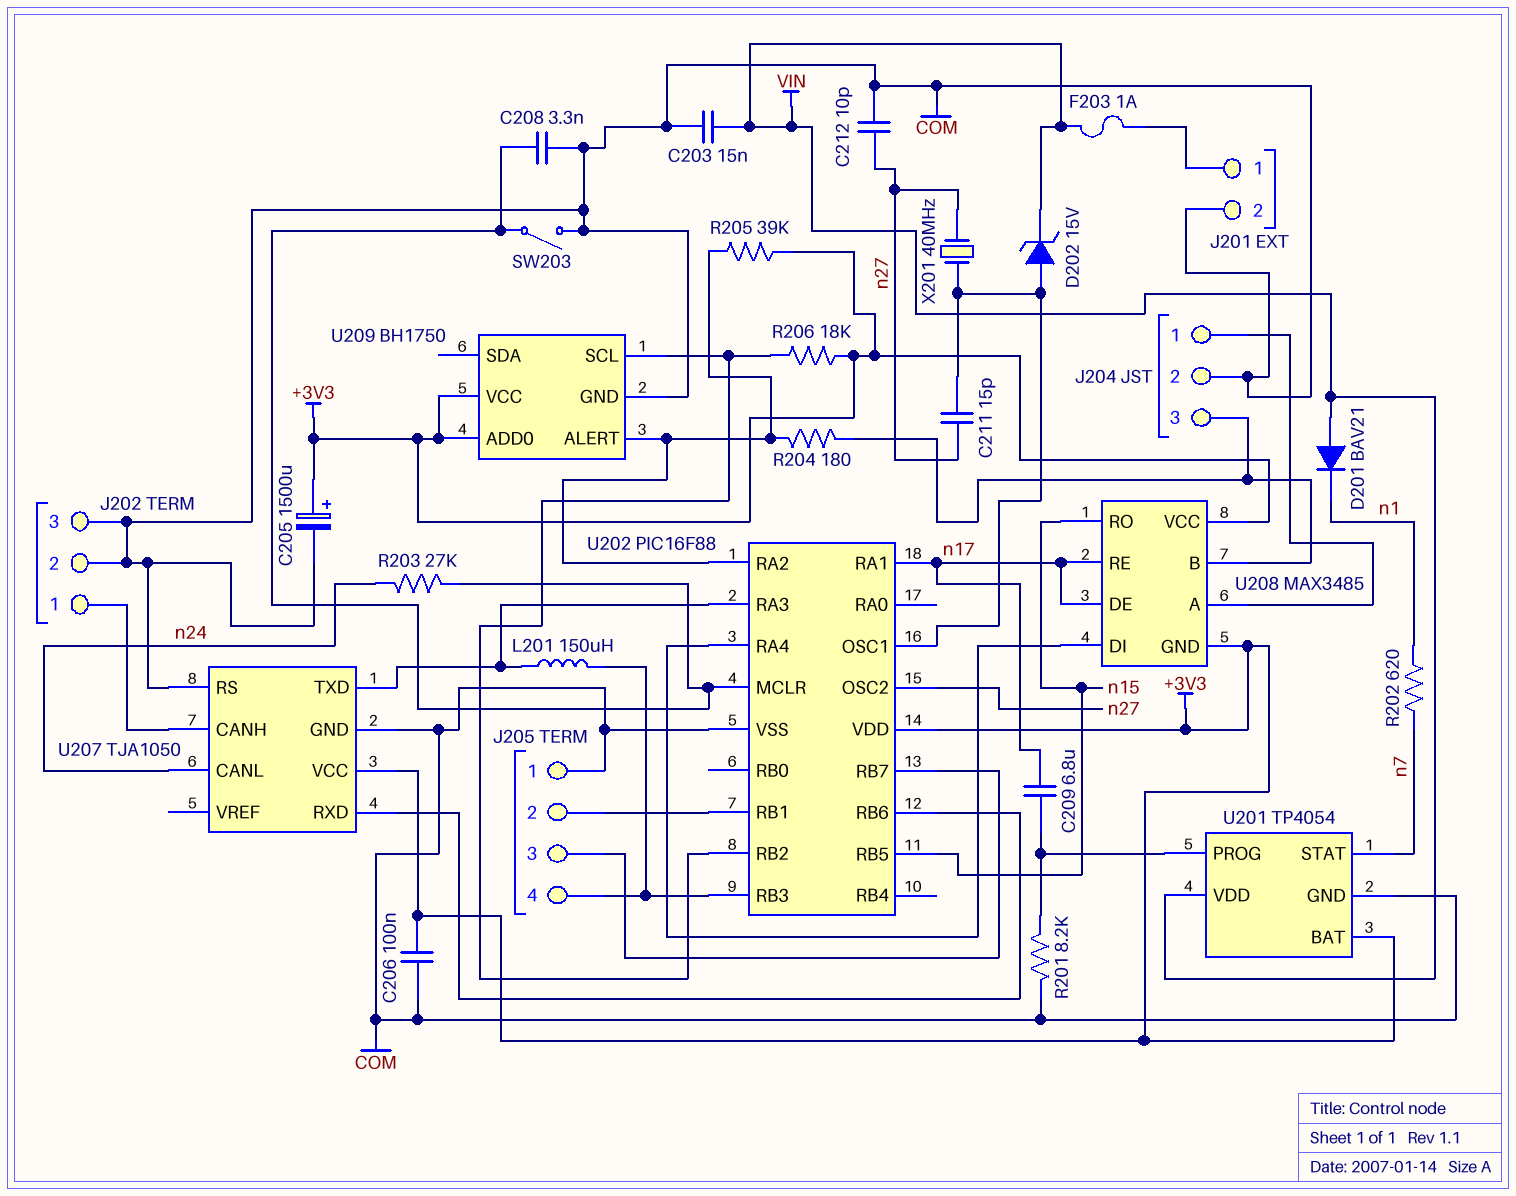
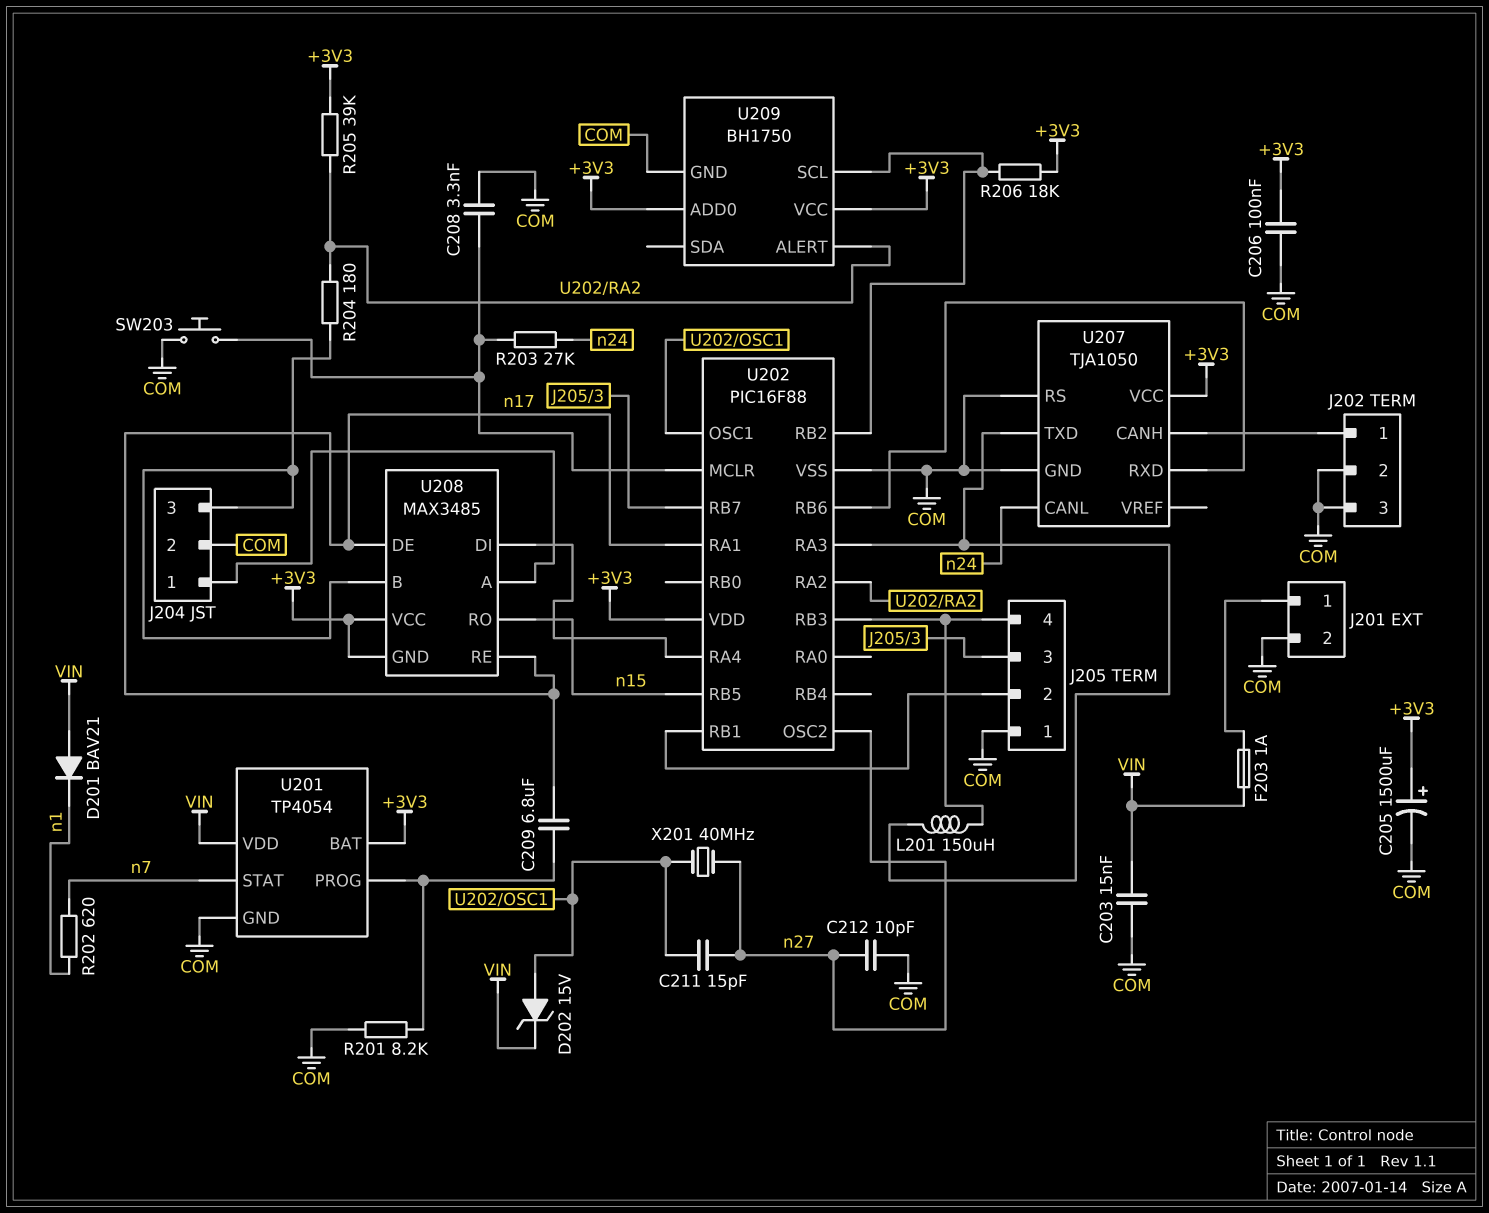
SW203: switch (COM, U202/MCLR) -> button (COM, U202/MCLR)

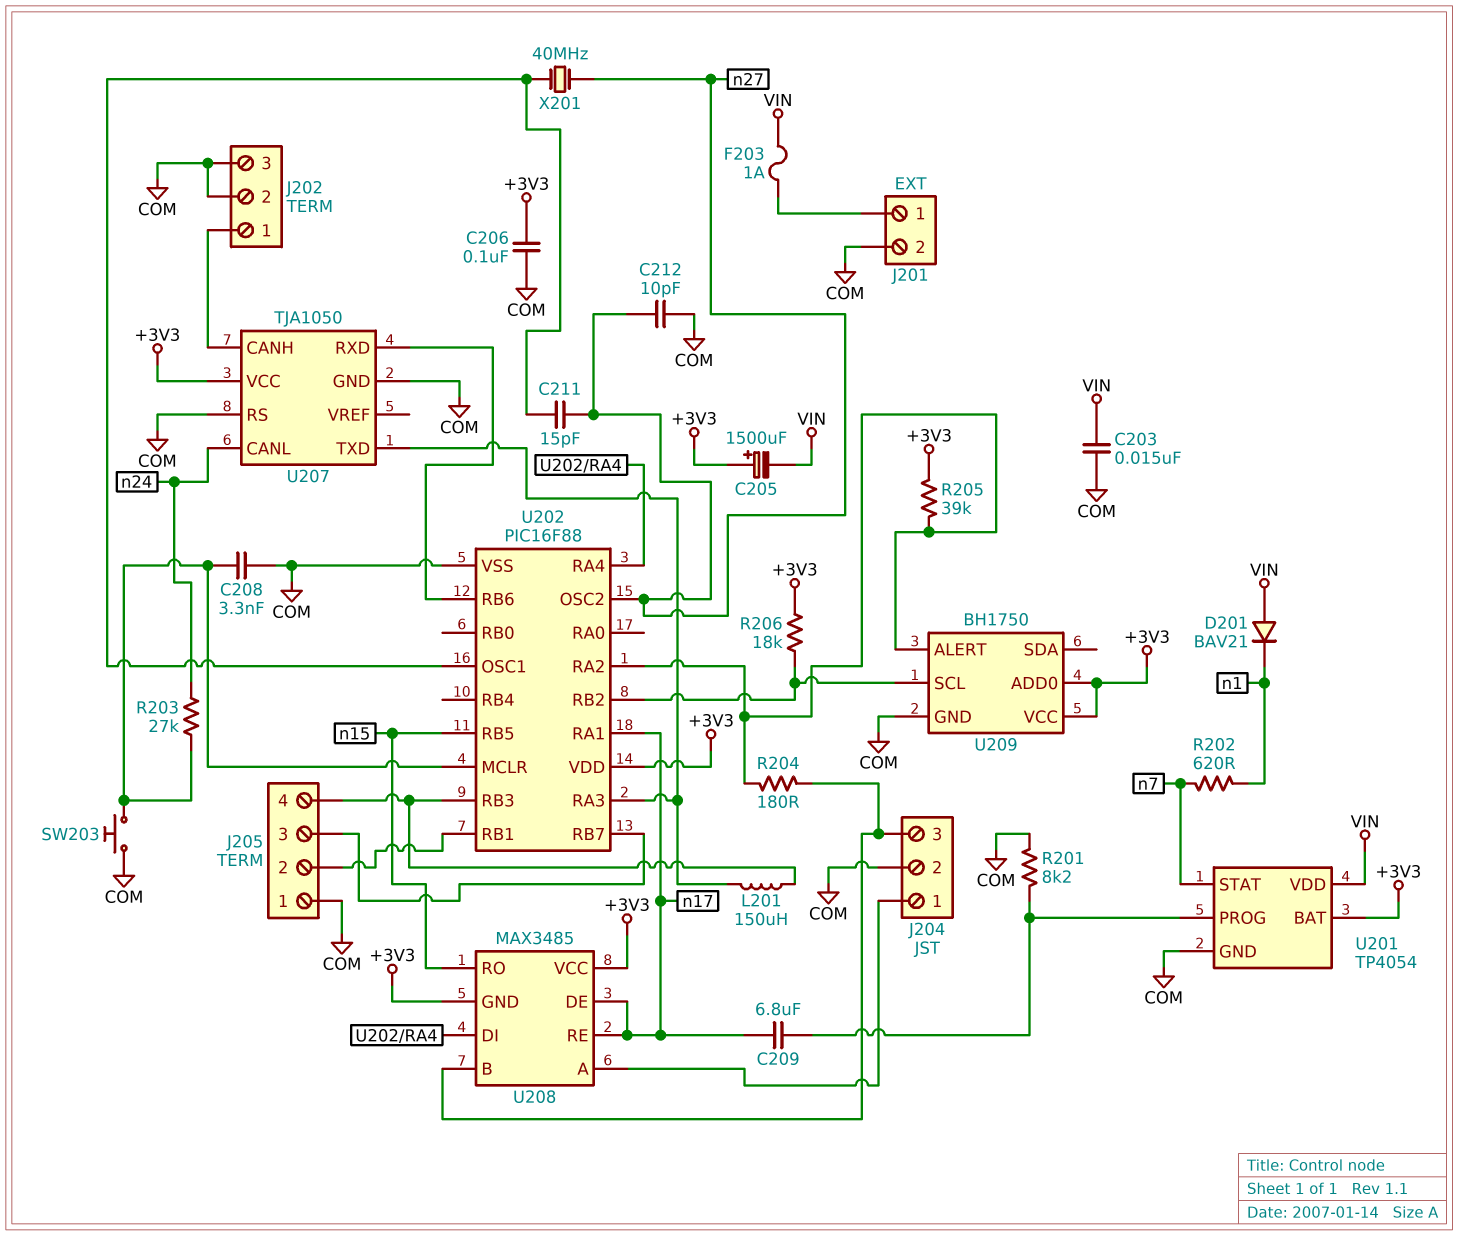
C205: 1500uF (plus +3V3, minus COM) -> 1500uF (plus +3V3, minus VIN)
D202: zener 15V (A U202/OSC1, K VIN) -> none

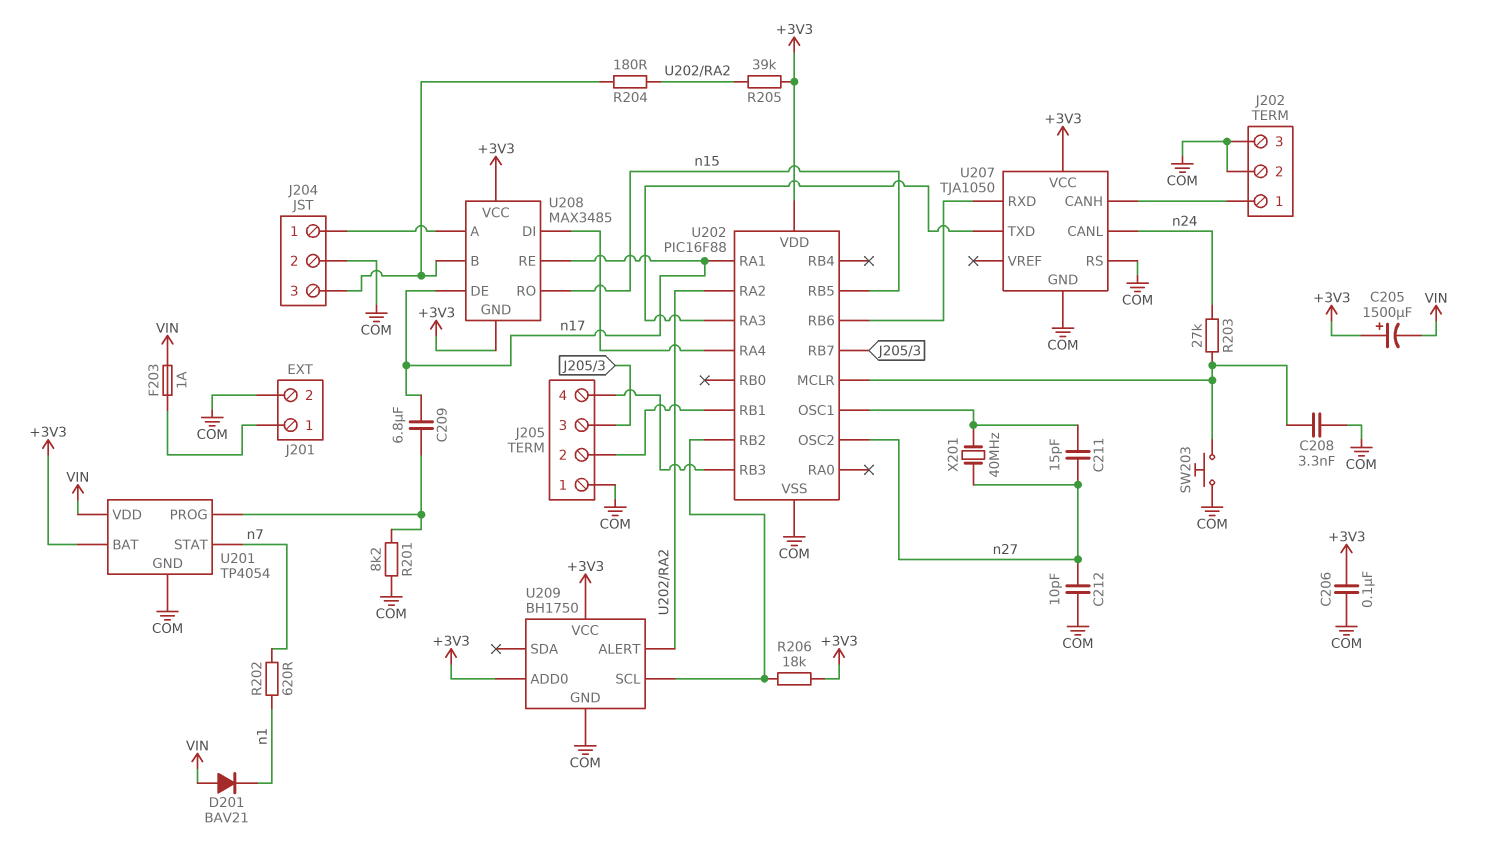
C203: 15nF (COM, VIN) -> none
L201: 150uH (J205/4, U202/RA3) -> none

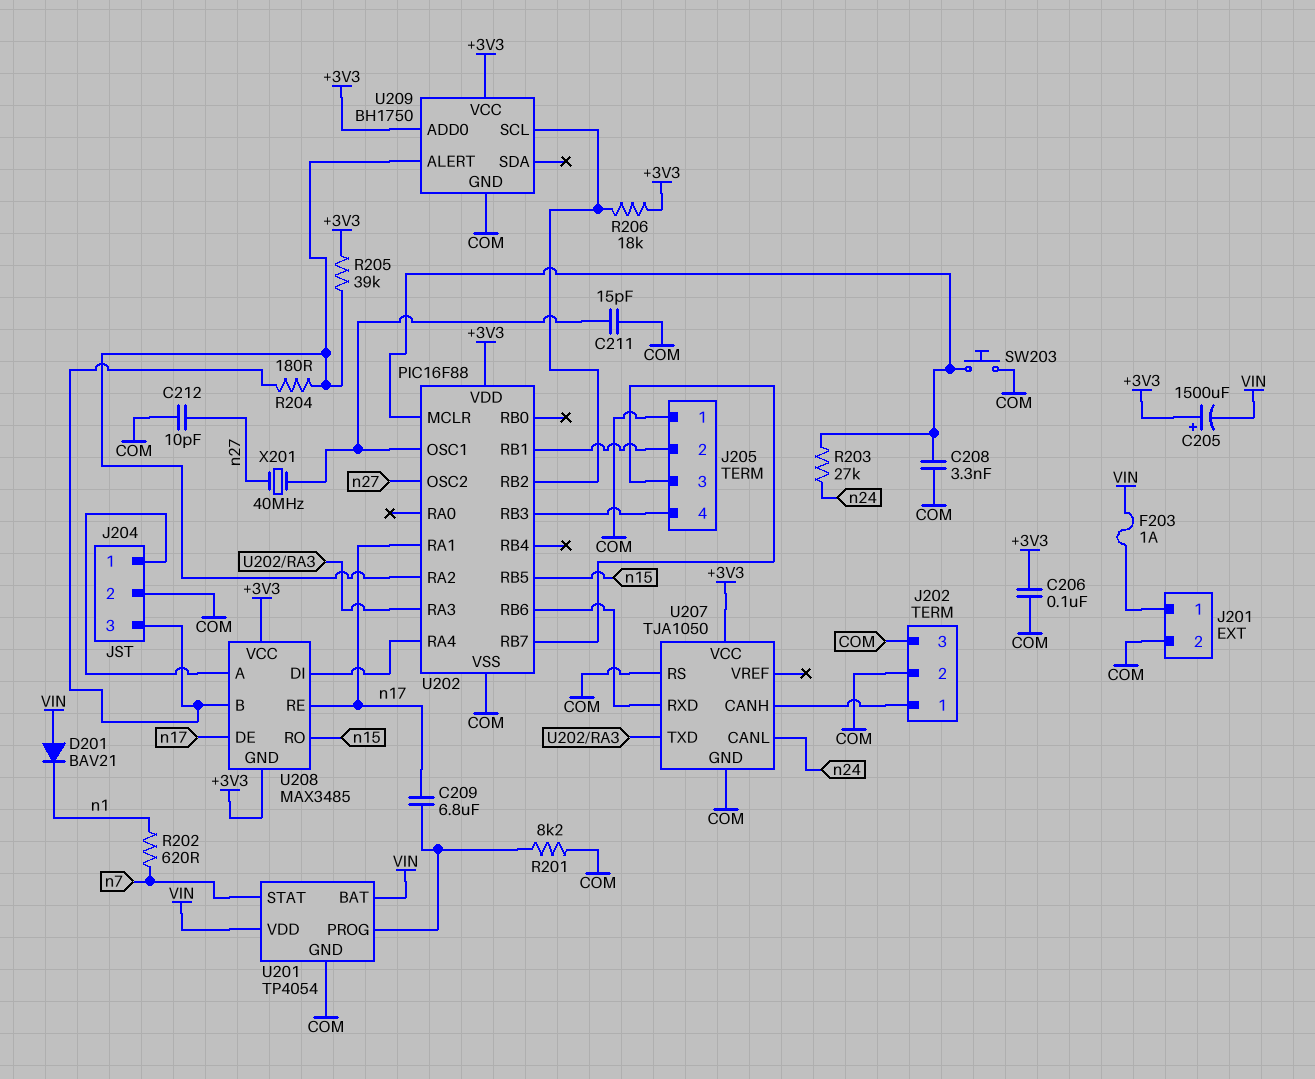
C211: 15pF (U202/OSC1, n27) -> 15pF (COM, U202/OSC1)
U201 pin BAT: +3V3 -> VIN

